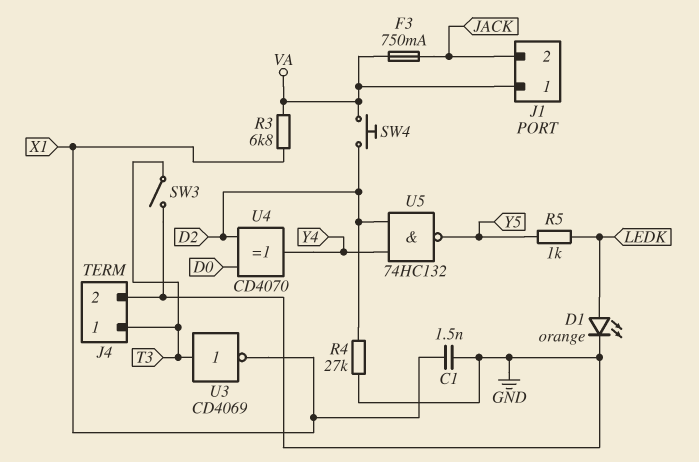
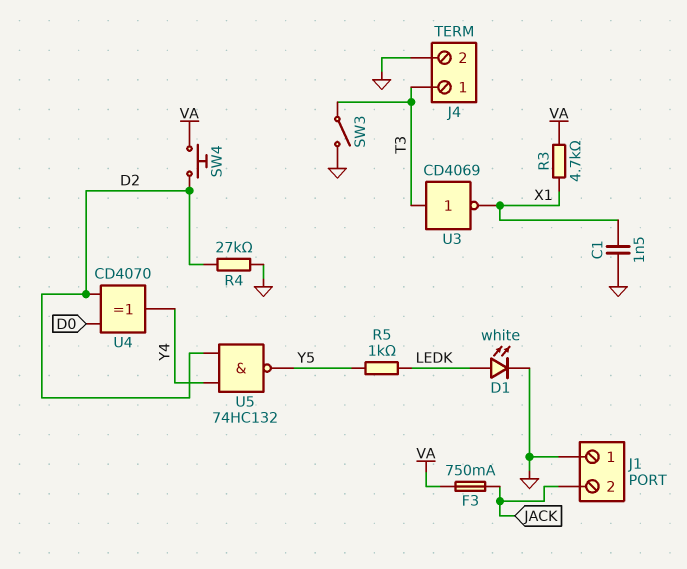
D1: LED orange (A LEDK, K GND) -> LED white (A LEDK, K GND)
J1 pin 1: VA -> GND
R3: 6.8k (VA, X1) -> 4.7k (VA, X1)

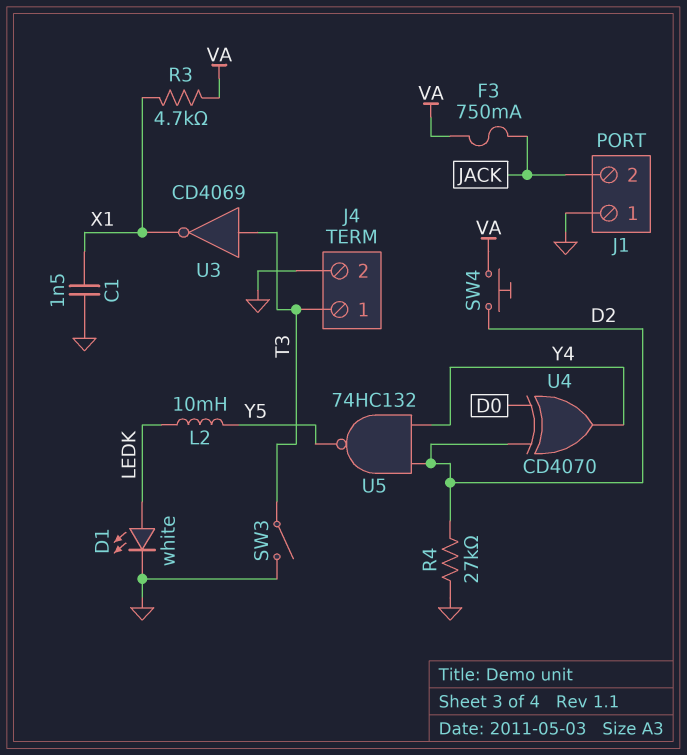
L2: none -> 10mH (LEDK, Y5)
R5: 1k (LEDK, Y5) -> none

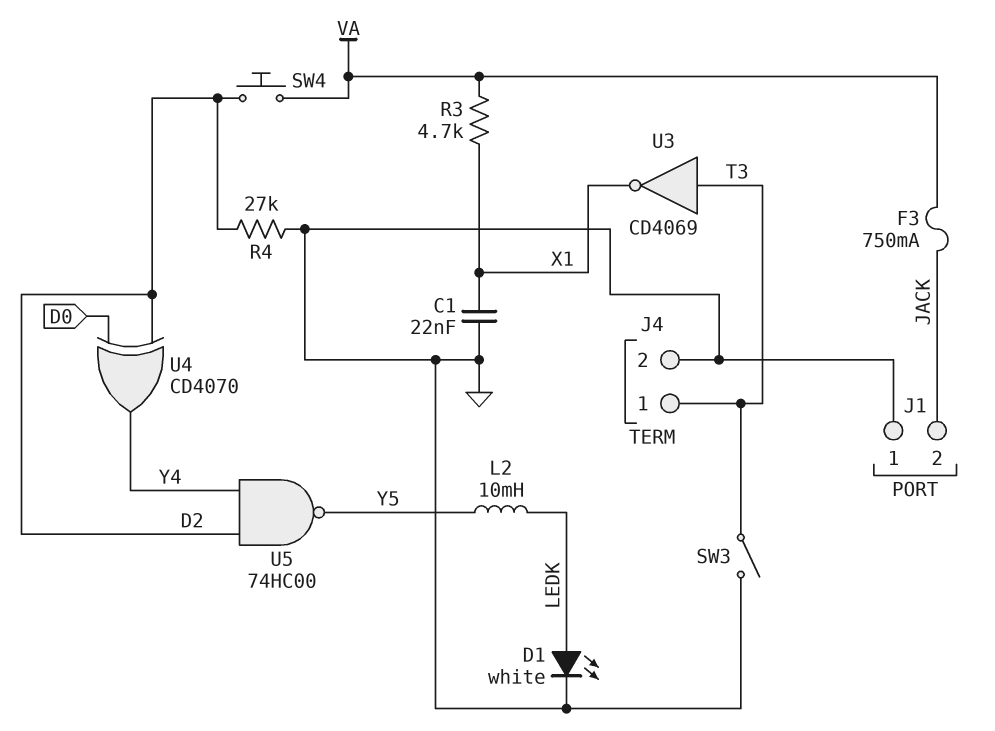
C1: 1.5nF (GND, X1) -> 22nF (GND, X1)
U5: NAND 74HC132 (in D2, in Y4, out Y5) -> NAND 74HC00 (in D2, in Y4, out Y5)

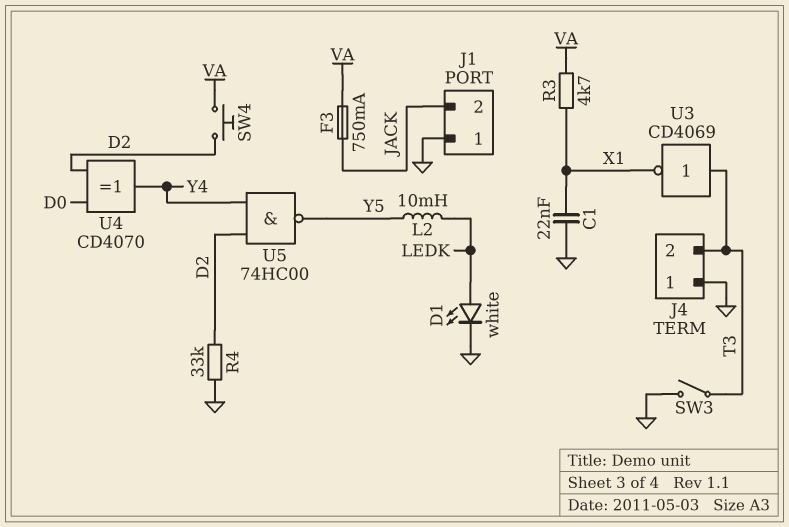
J4 pin 1: T3 -> GND
J4 pin 2: GND -> T3
R4: 27k (D2, GND) -> 33k (D2, GND)

